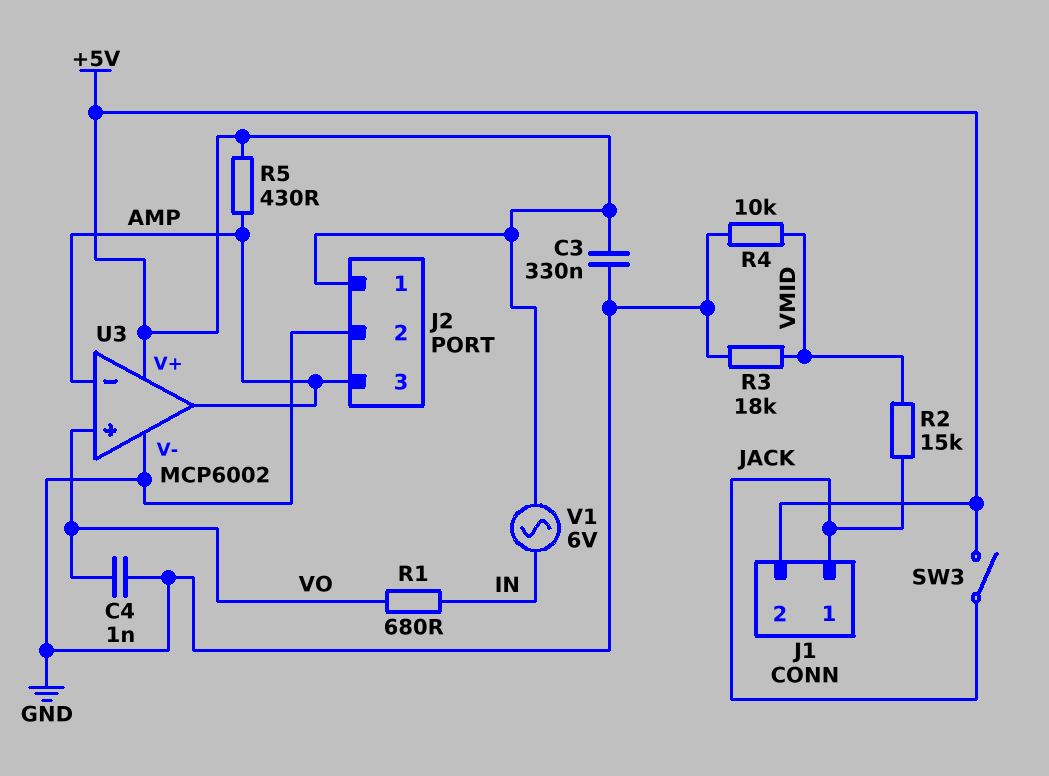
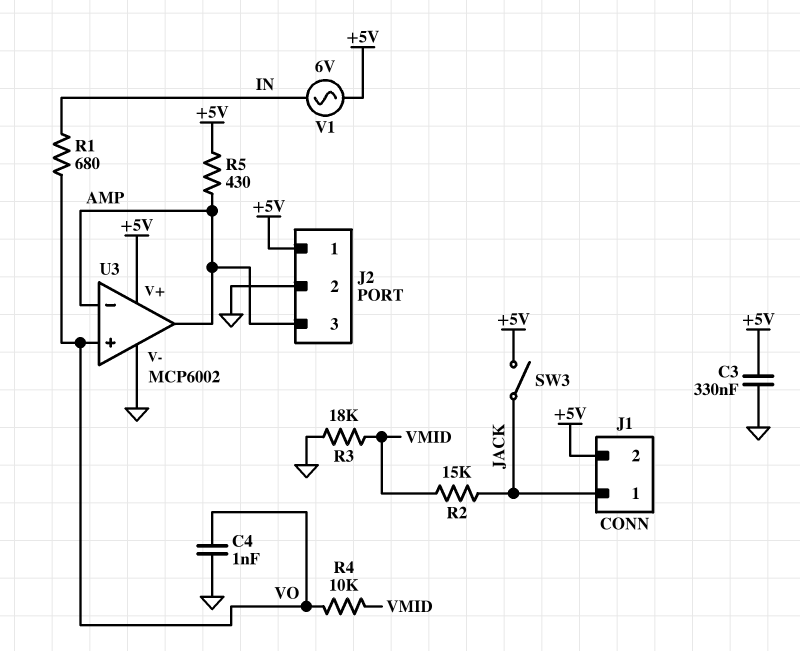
R4: 10k (GND, VMID) -> 10k (VMID, VO)

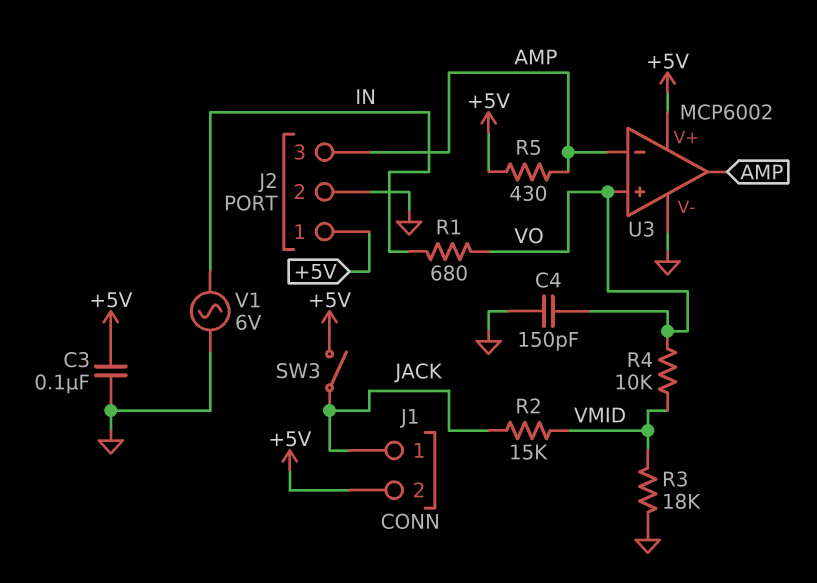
C3: 330nF (+5V, GND) -> 100nF (+5V, GND)
C4: 1nF (GND, VO) -> 150pF (GND, VO)
V1: AC 6V (+5V, IN) -> AC 6V (GND, IN)

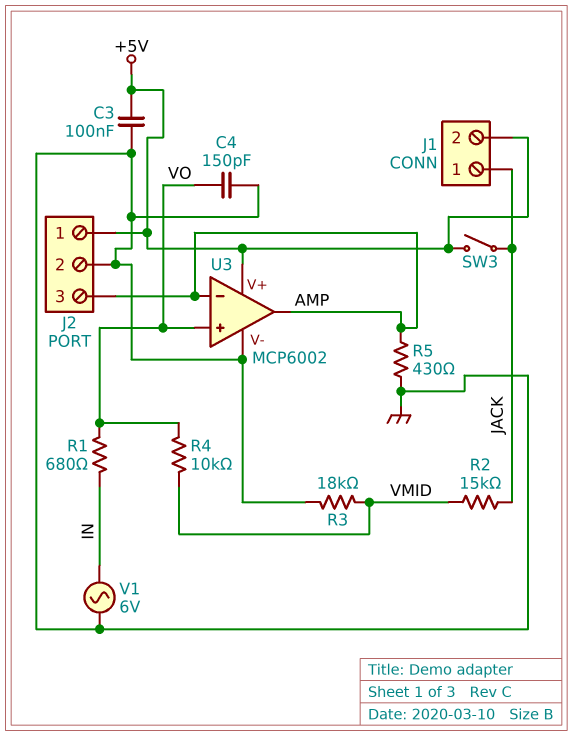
R5: 430 (+5V, AMP) -> 430 (AMP, GND)

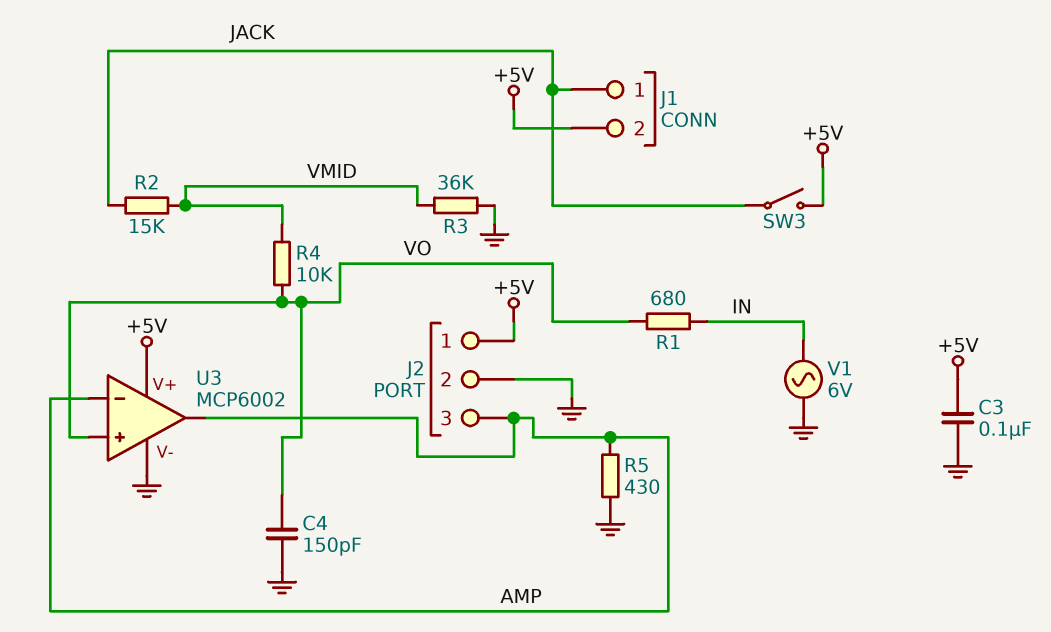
R3: 18k (GND, VMID) -> 36k (GND, VMID)

